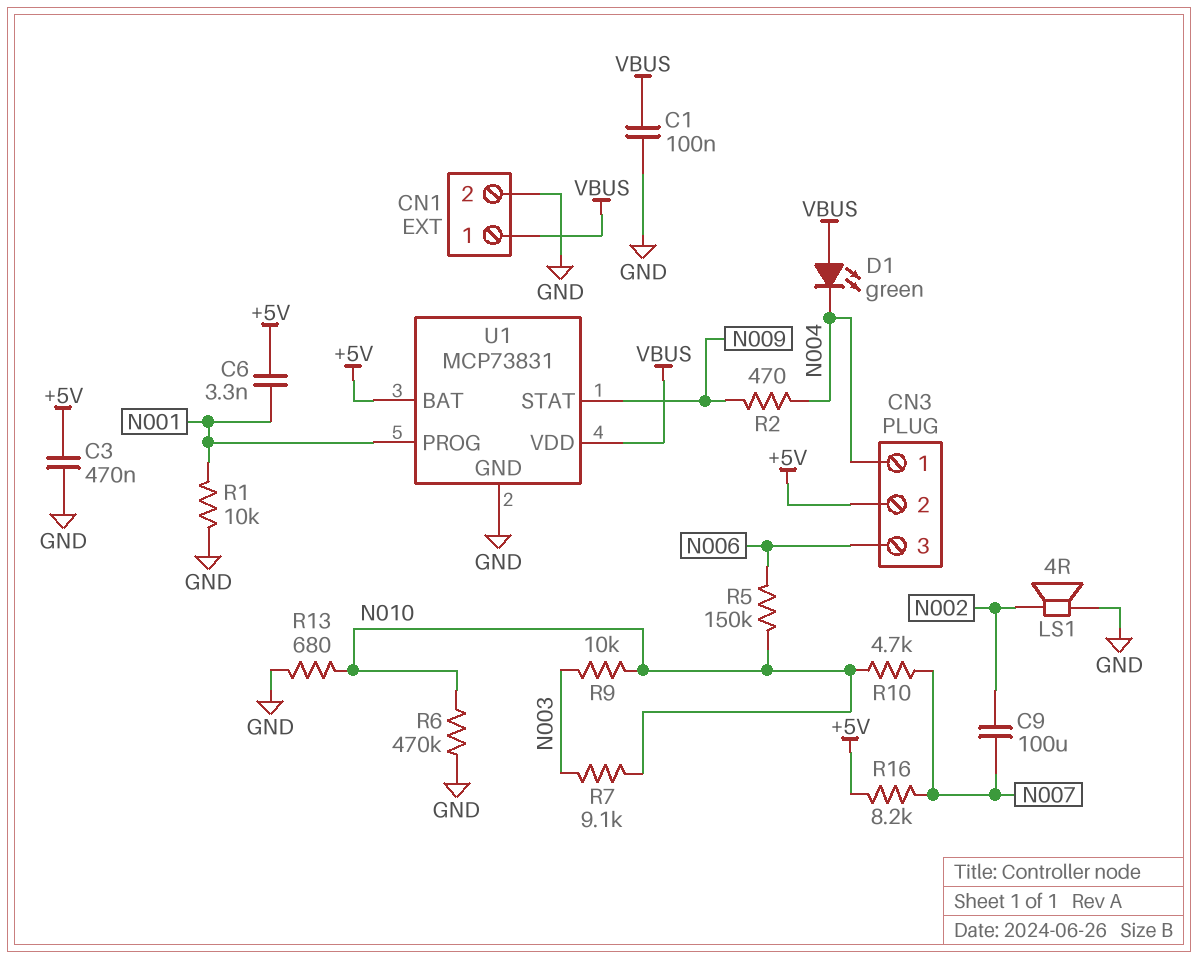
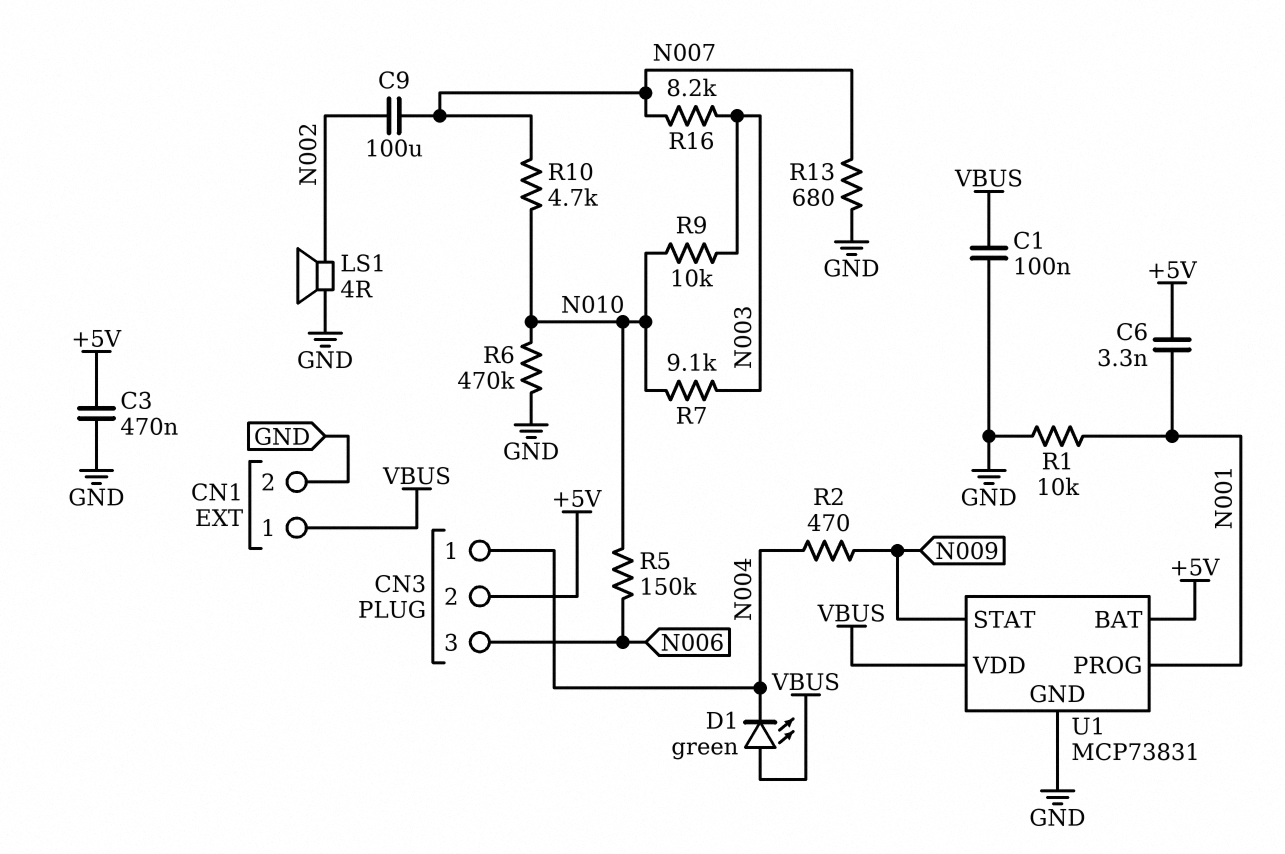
R13: 680 (GND, N010) -> 680 (GND, N007)
R16: 8.2k (+5V, N007) -> 8.2k (N003, N007)

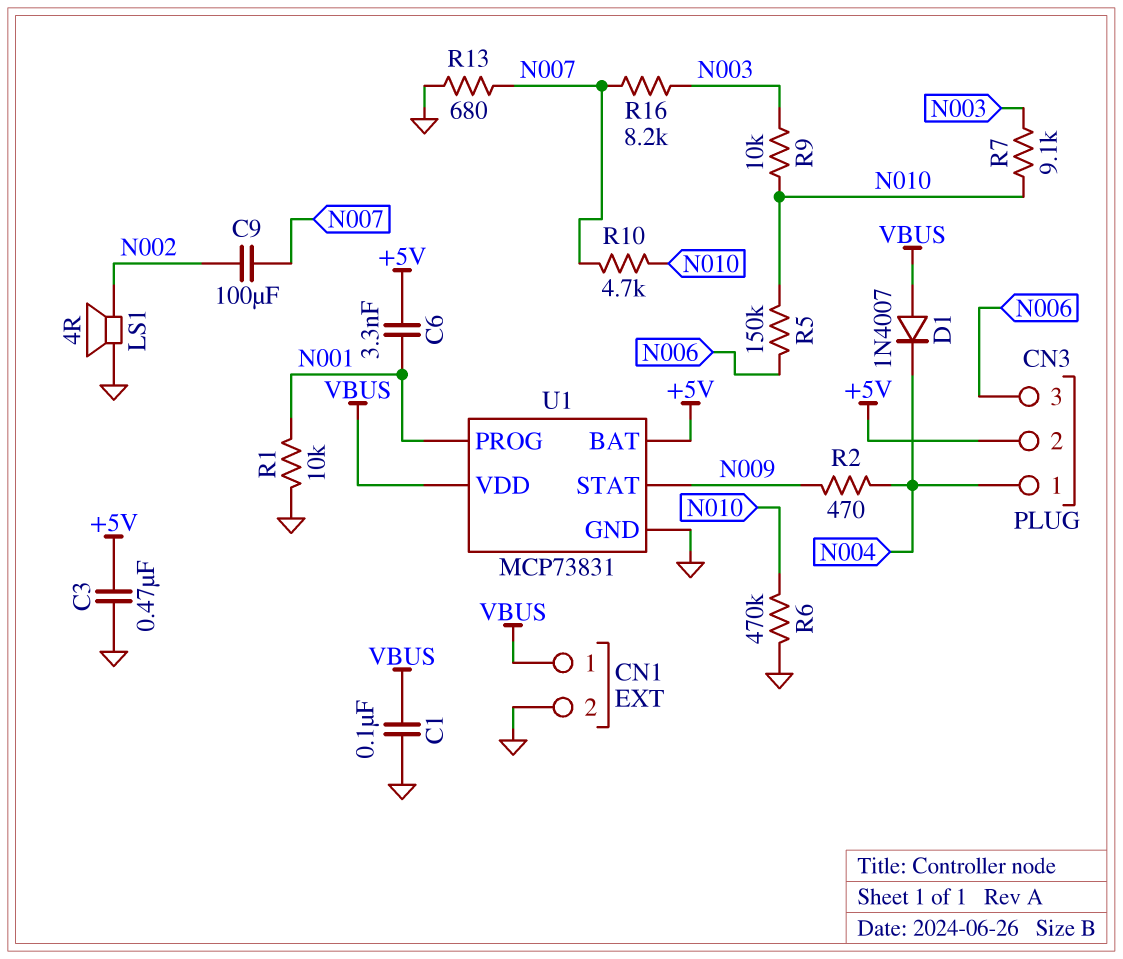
D1: LED green (A VBUS, K N004) -> diode 1N4007 (A VBUS, K N004)

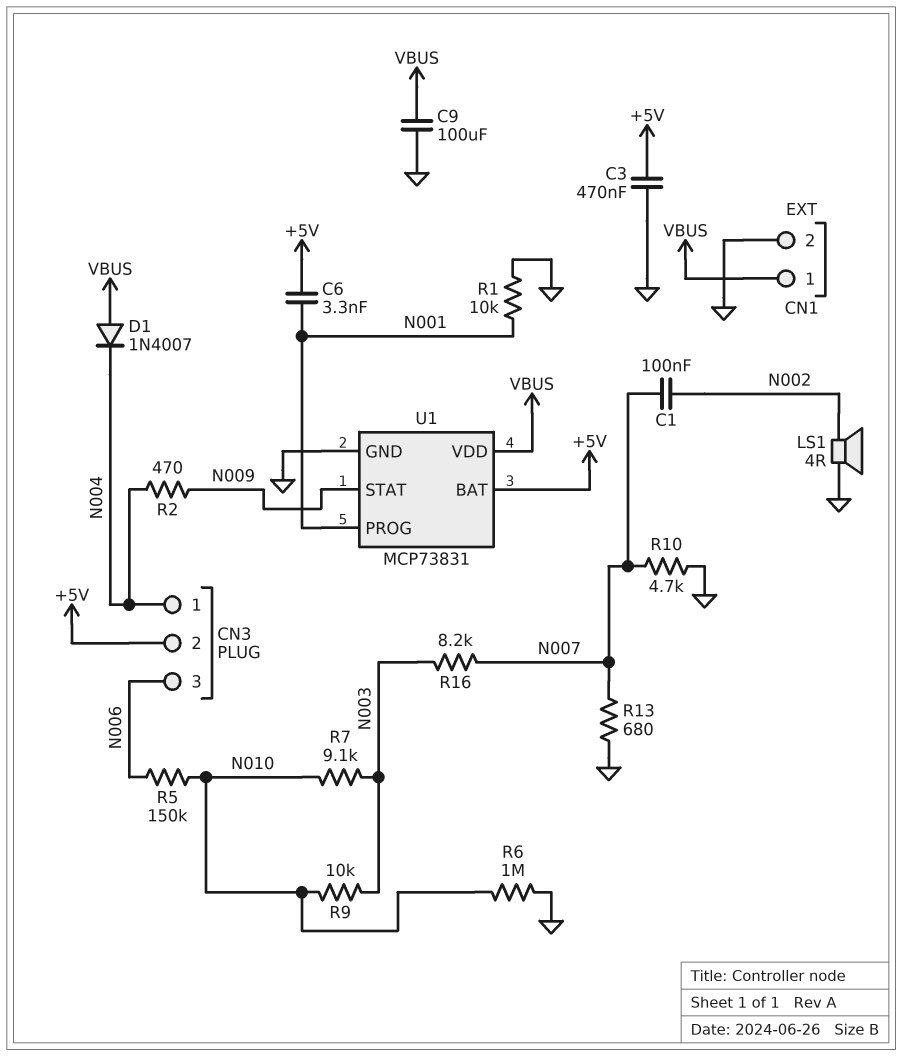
C1: 100nF (GND, VBUS) -> 100nF (N002, N007)
C9: 100uF (N002, N007) -> 100uF (GND, VBUS)
R6: 470k (GND, N010) -> 1M (GND, N010)
R10: 4.7k (N007, N010) -> 4.7k (GND, N007)

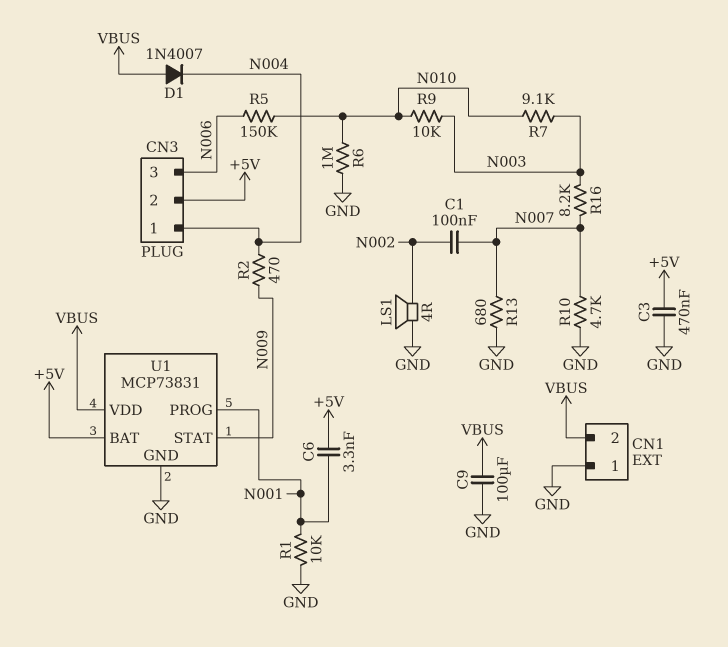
CN1 pin 1: VBUS -> GND
CN1 pin 2: GND -> VBUS

